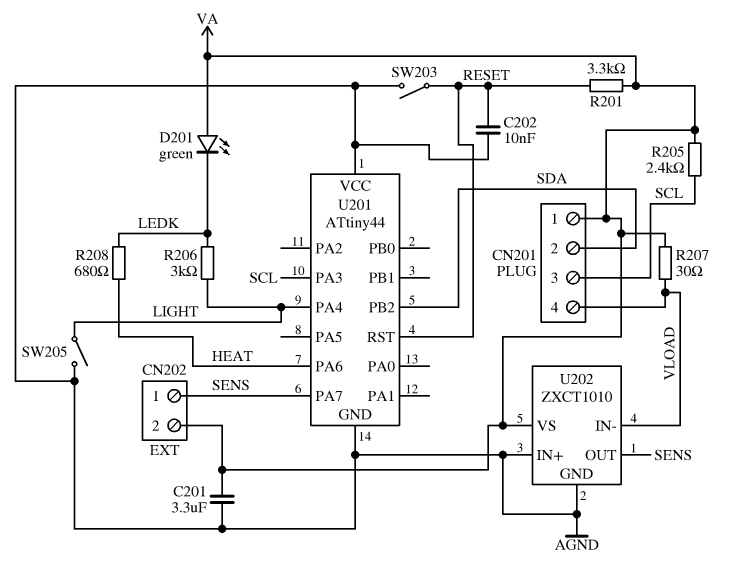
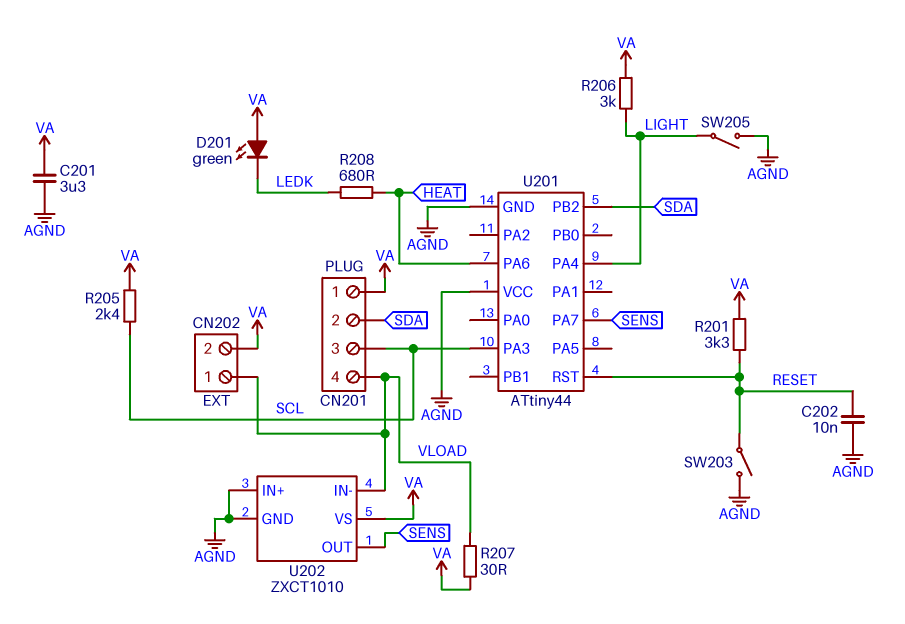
CN202 pin 1: SENS -> VLOAD
R206: 3k (LEDK, LIGHT) -> 3k (LIGHT, VA)

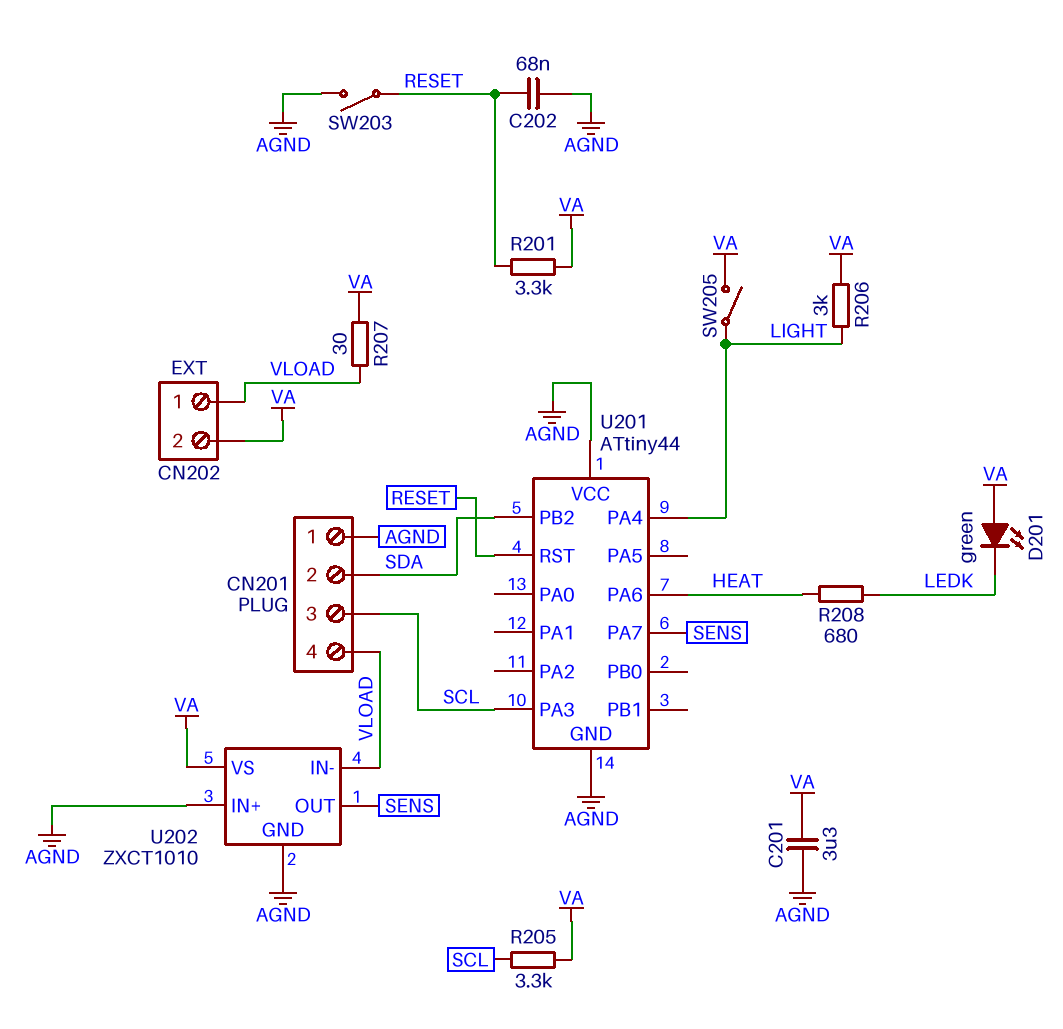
C202: 10nF (AGND, RESET) -> 68nF (AGND, RESET)
CN201 pin 1: VA -> AGND
R205: 2.4k (SCL, VA) -> 3.3k (SCL, VA)
SW205: switch (AGND, LIGHT) -> switch (LIGHT, VA)

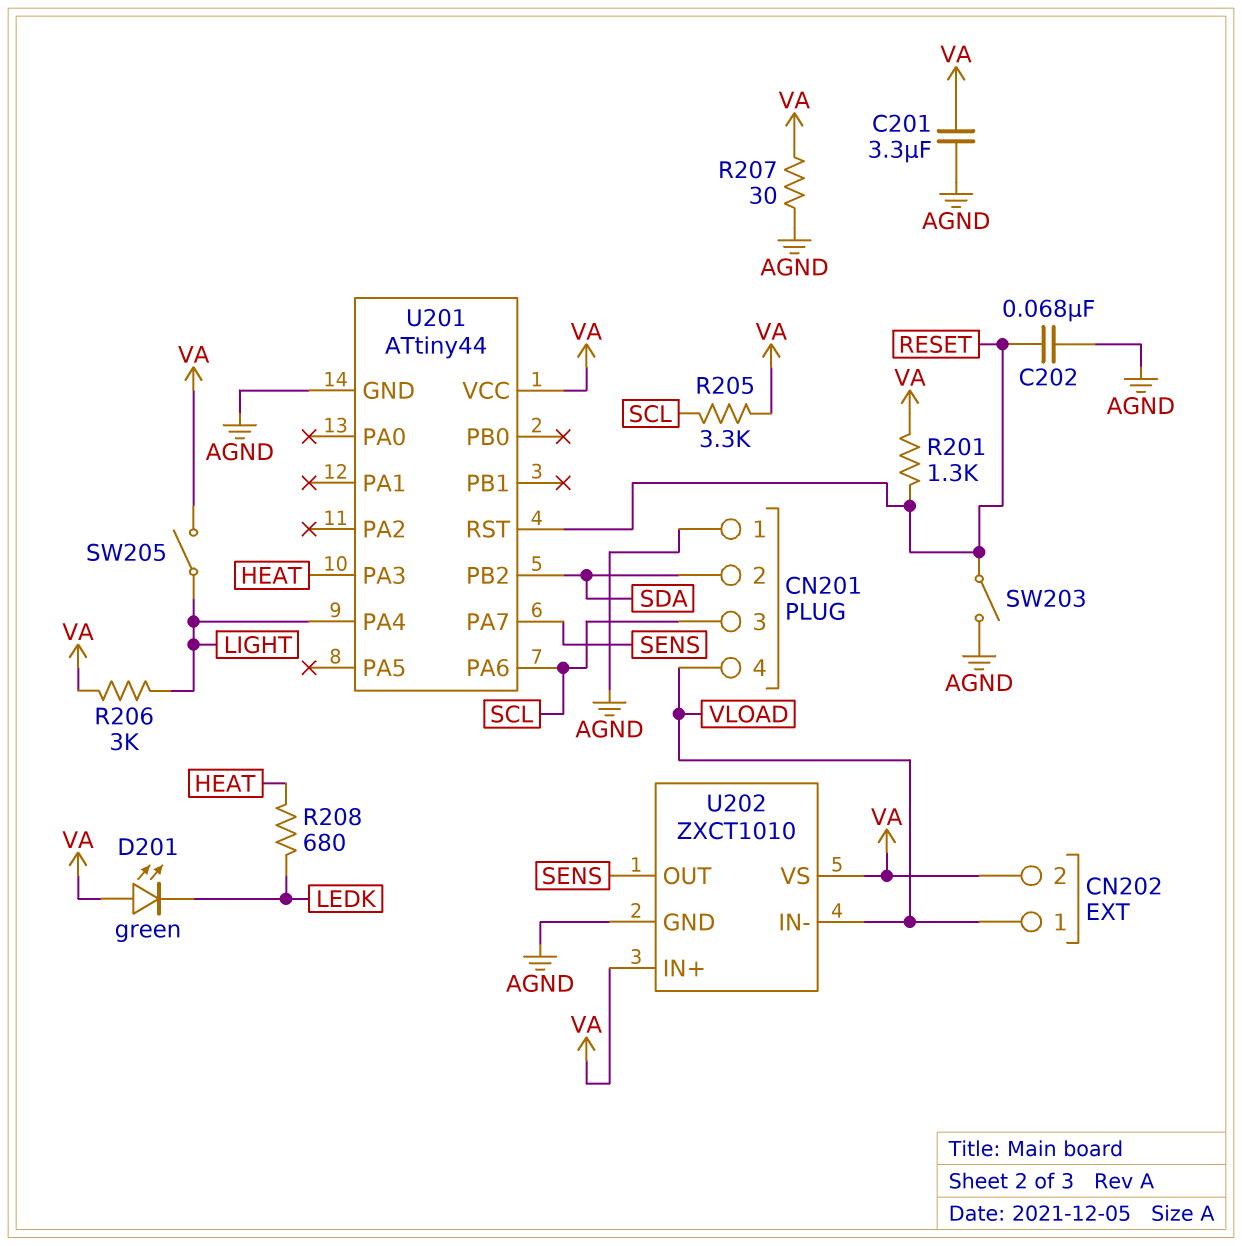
R201: 3.3k (RESET, VA) -> 1.3k (RESET, VA)
R207: 30 (VA, VLOAD) -> 30 (AGND, VA)
U201 pin PA3: SCL -> HEAT
U201 pin PA6: HEAT -> SCL
U201 pin VCC: AGND -> VA
U202 pin IN+: AGND -> VA

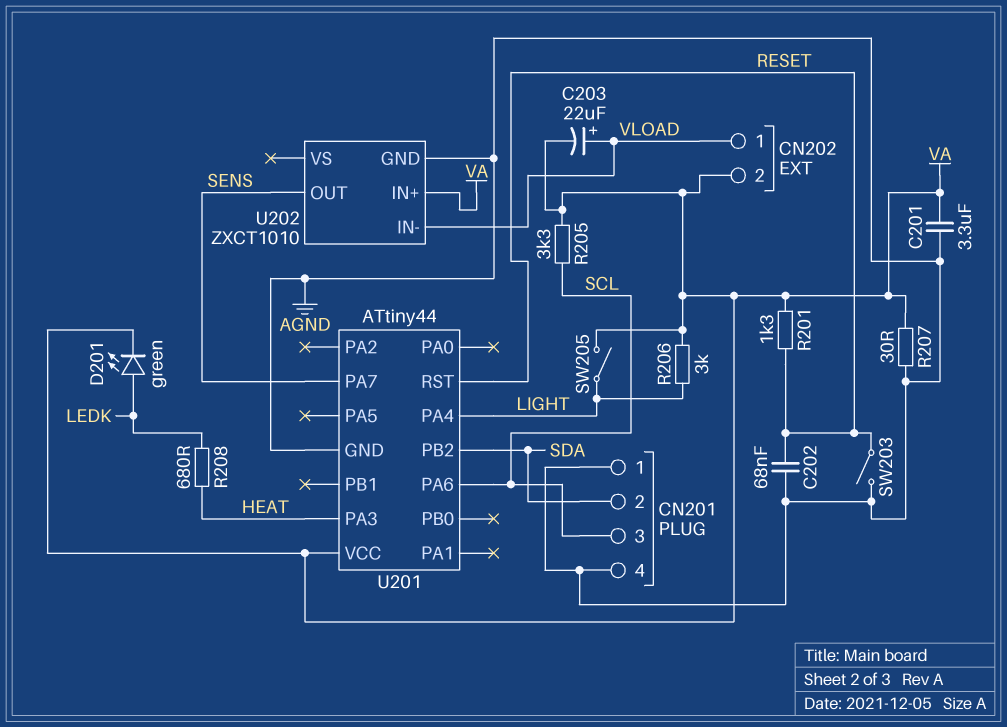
C203: none -> 22uF (plus VLOAD, minus VA)
CN201 pin 4: VLOAD -> AGND
D201: LED green (A VA, K LEDK) -> LED green (A LEDK, K VA)
U202 pin VS: VA -> none

